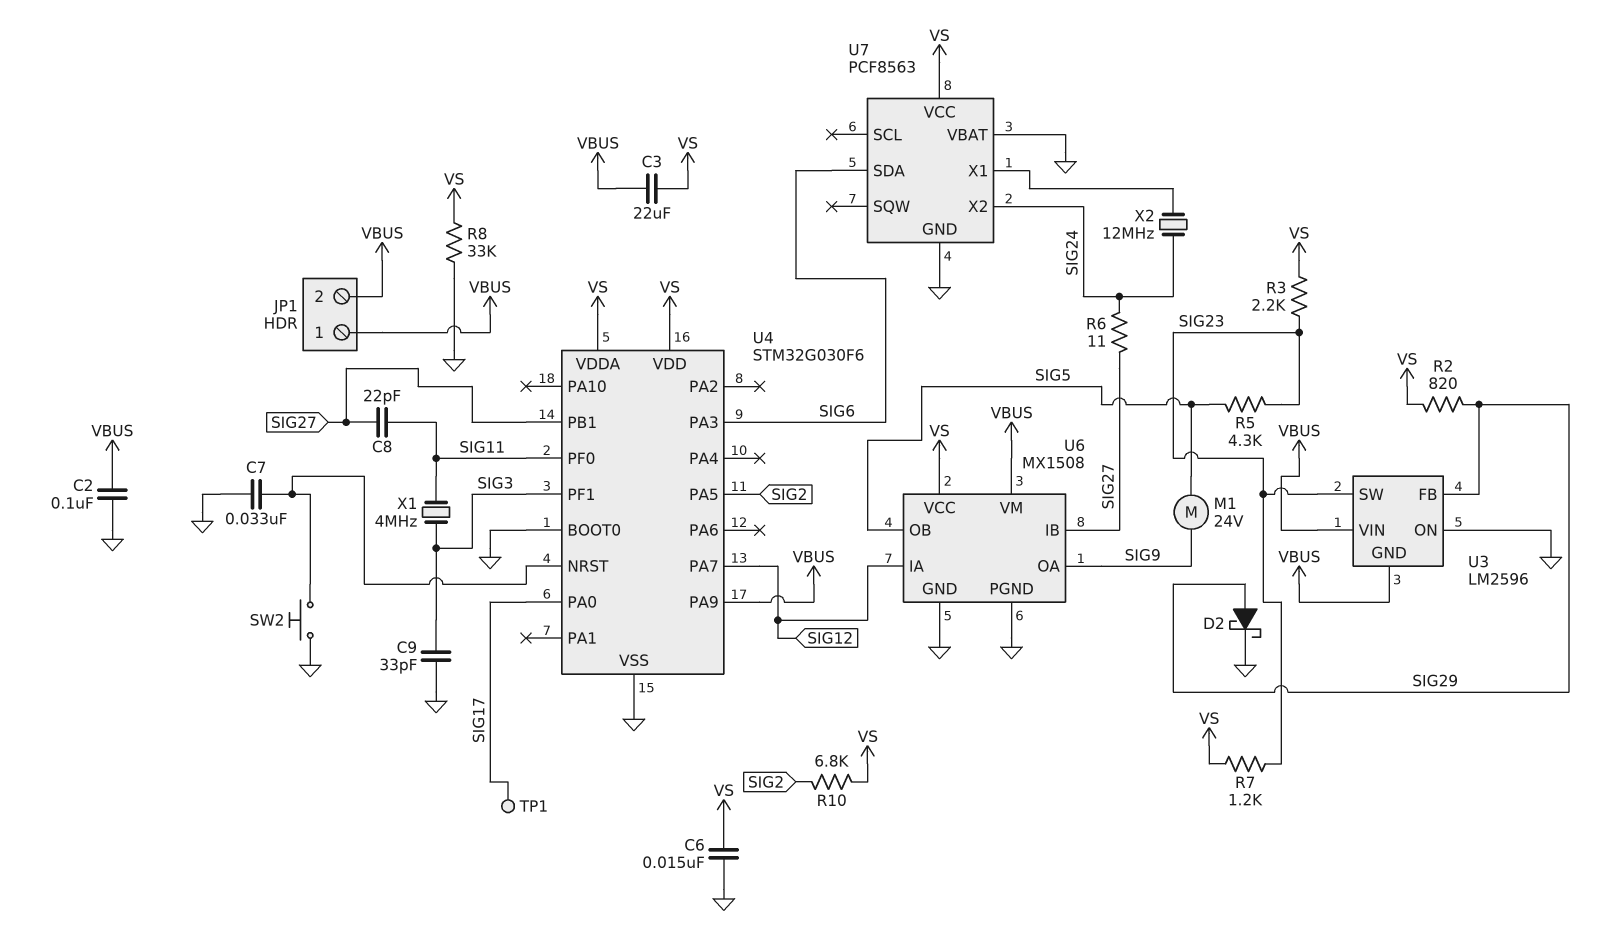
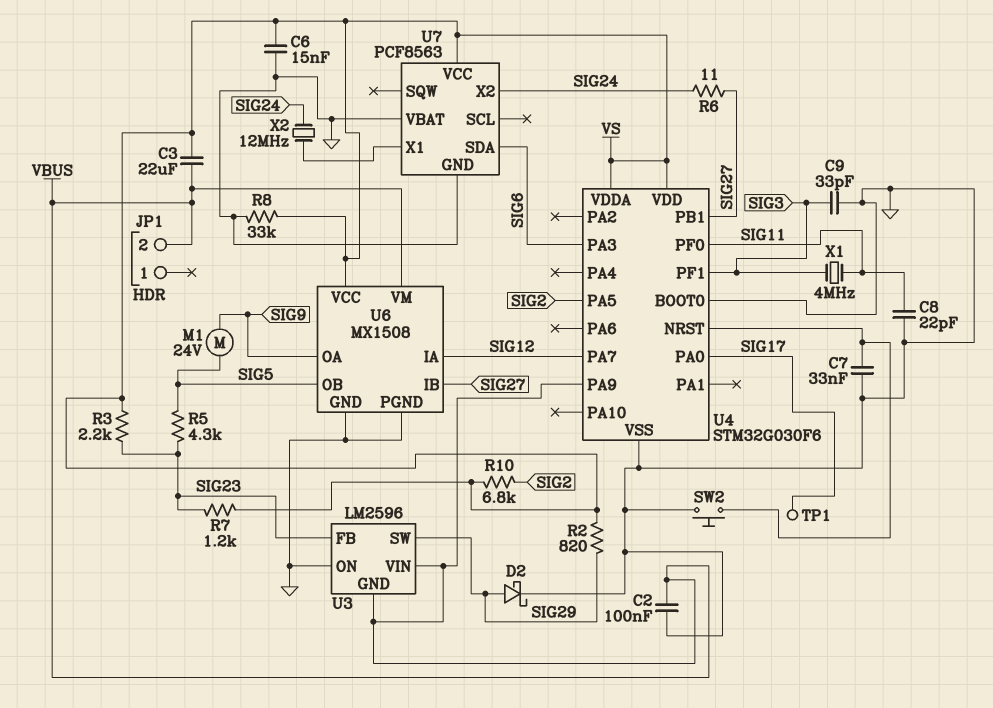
C8: 22pF (SIG11, SIG27) -> 22pF (GND, SIG11)
JP1 pin 1: VBUS -> none
U3 pin FB: SIG29 -> SIG23
U3 pin SW: SIG23 -> SIG29

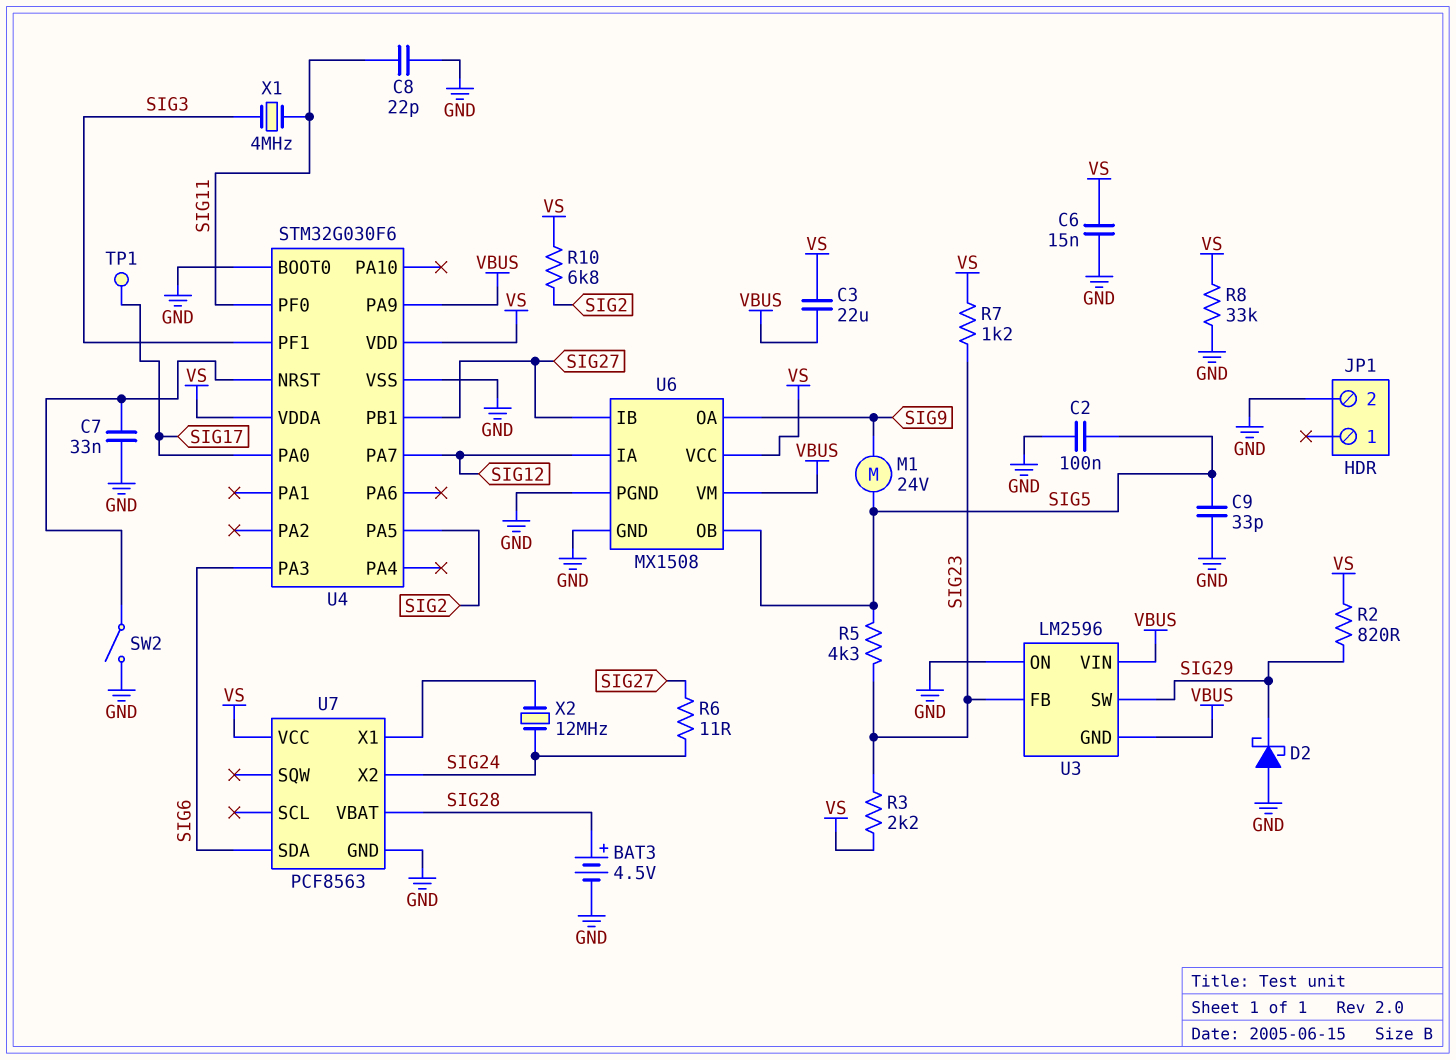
BAT3: none -> 4.5V (plus SIG28, minus GND)
C2: 100nF (GND, VBUS) -> 100nF (GND, SIG5)
C9: 33pF (GND, SIG3) -> 33pF (GND, SIG5)
D2: schottky (A SIG29, K GND) -> schottky (A GND, K SIG29)
JP1 pin 2: VBUS -> GND
SW2: button (GND, U4/NRST) -> switch (GND, U4/NRST)
U7 pin VBAT: GND -> SIG28

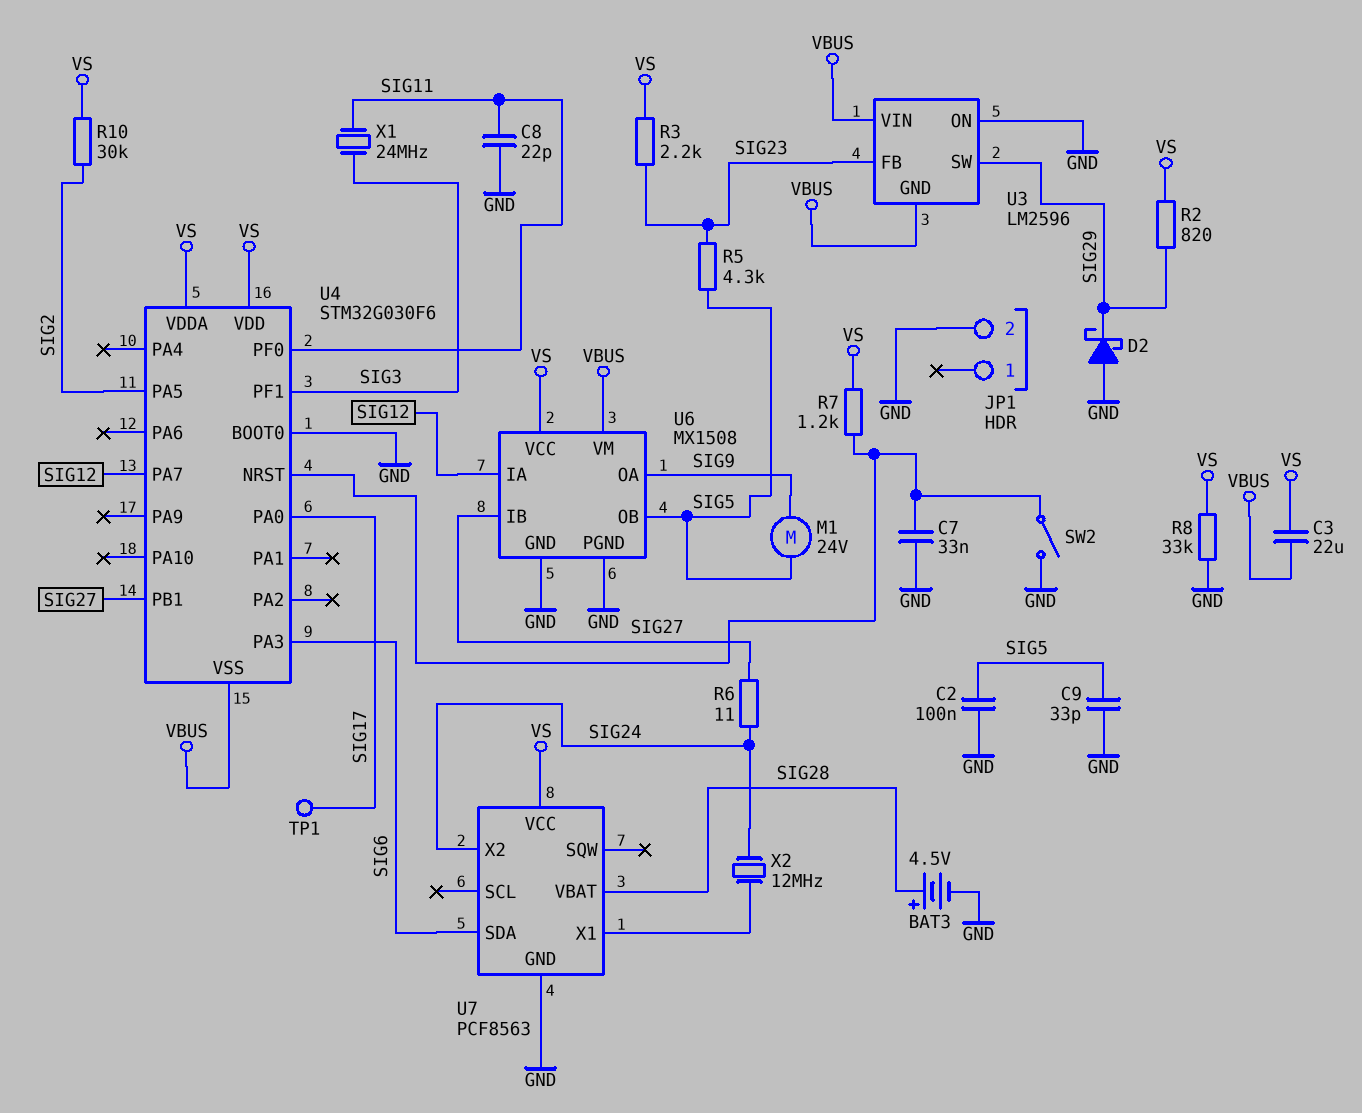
C6: 15nF (GND, VS) -> none
R7: 1.2k (SIG23, VS) -> 1.2k (U4/NRST, VS)
R10: 6.8k (SIG2, VS) -> 30k (SIG2, VS)
U4 pin PA9: VBUS -> none
U4 pin VSS: GND -> VBUS
X1: 4MHz (SIG3, SIG11) -> 24MHz (SIG3, SIG11)

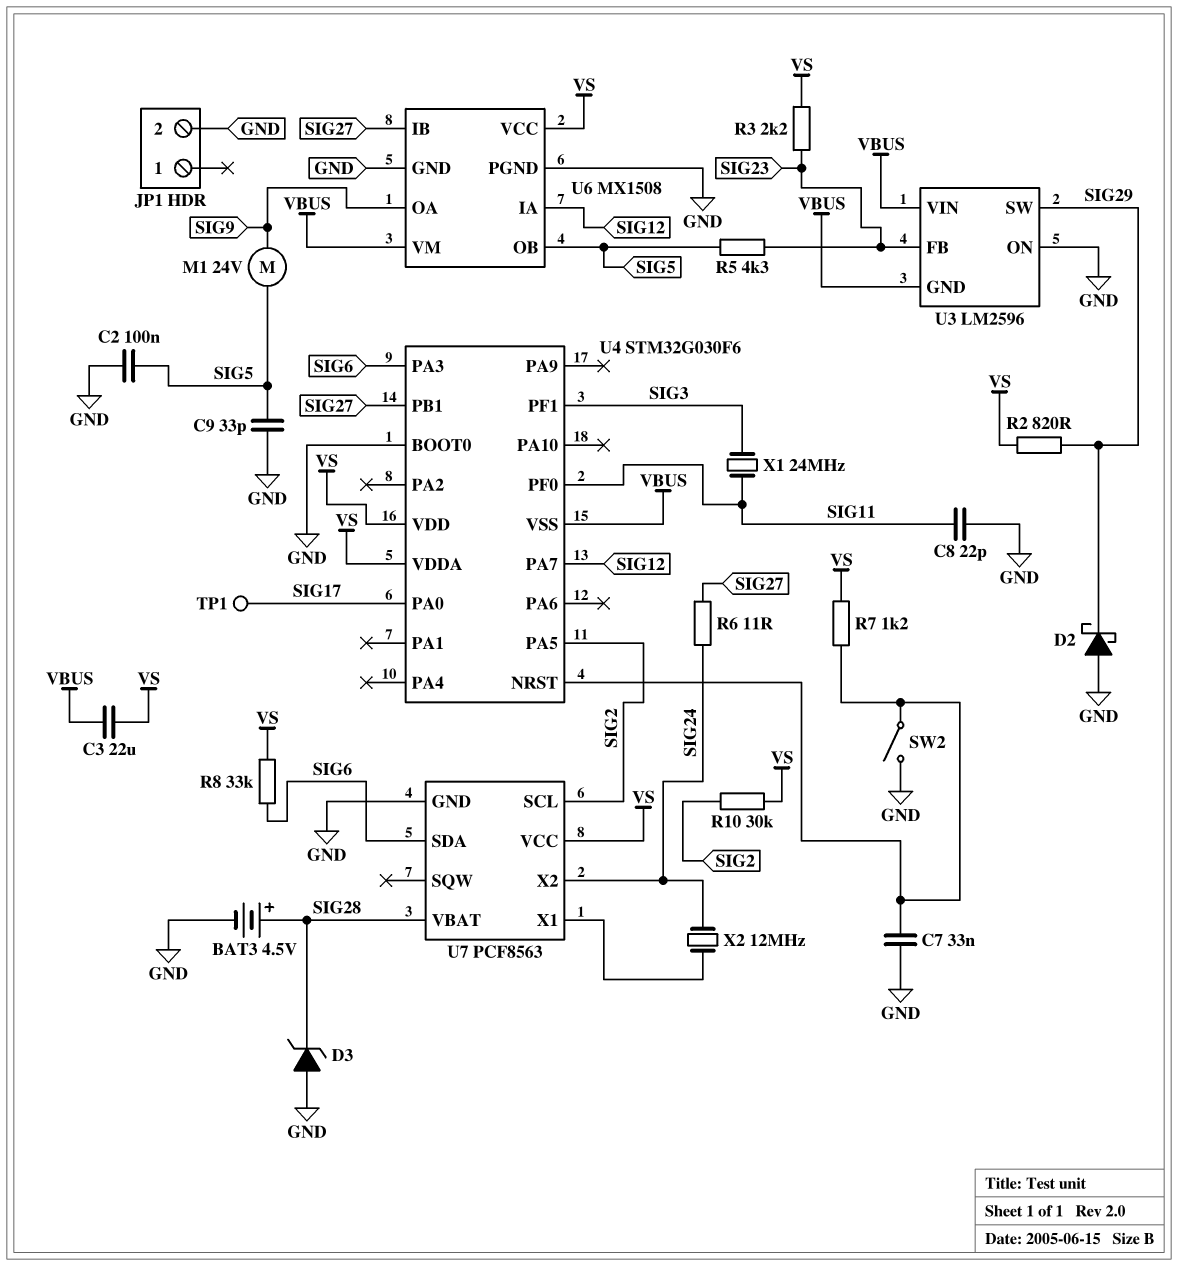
D3: none -> zener (A GND, K SIG28)
R8: 33k (GND, VS) -> 33k (SIG6, VS)
U7 pin SCL: none -> SIG2

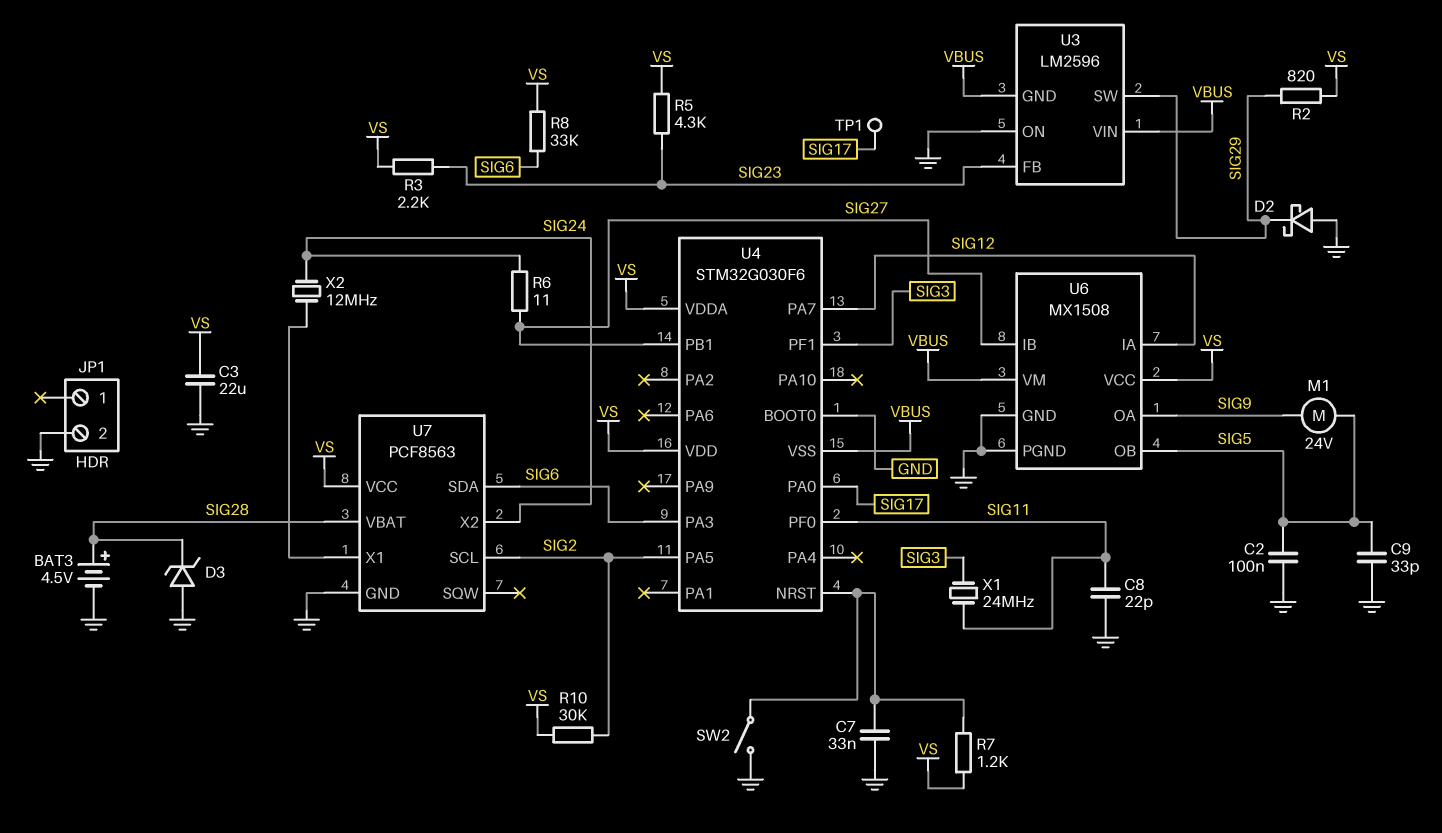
C3: 22uF (VBUS, VS) -> 22uF (GND, VS)
R5: 4.3k (SIG5, SIG23) -> 4.3k (SIG23, VS)

